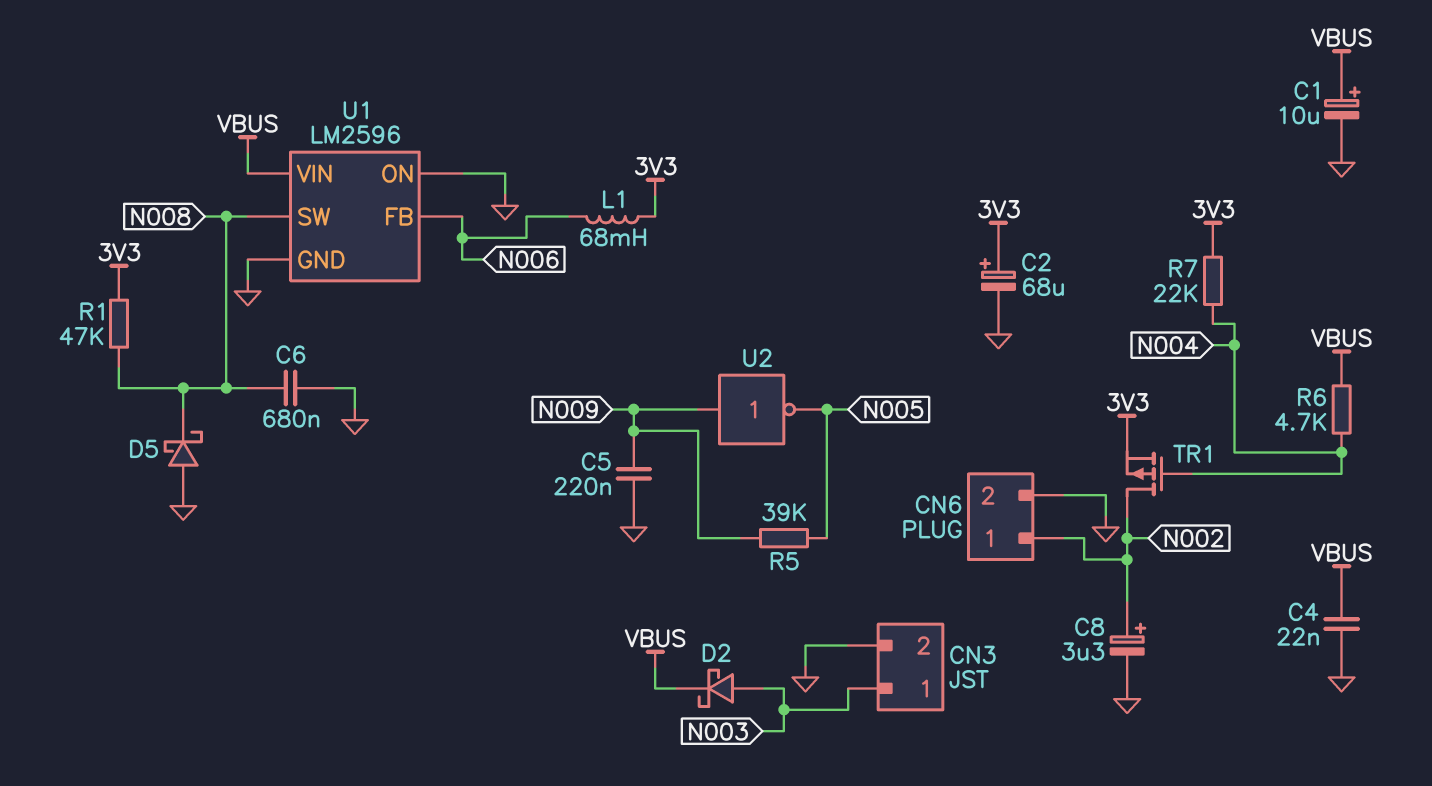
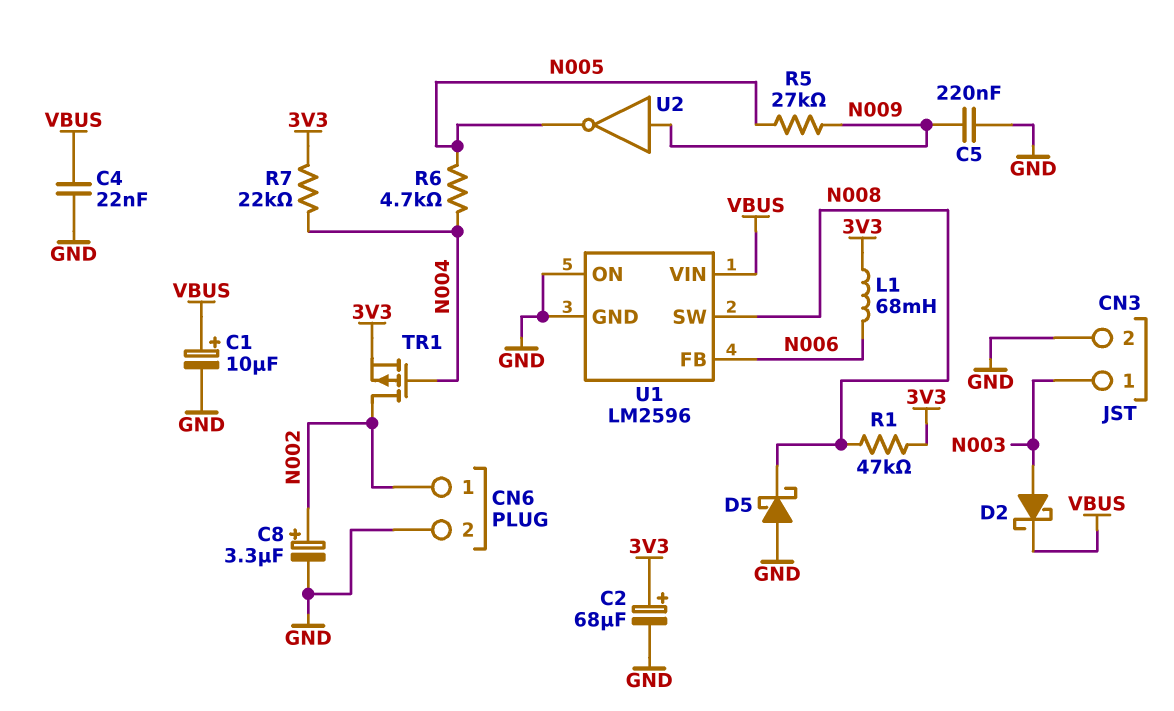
C6: 680nF (GND, N008) -> none
R5: 39k (N005, N009) -> 27k (N005, N009)
R6: 4.7k (N004, VBUS) -> 4.7k (N004, N005)

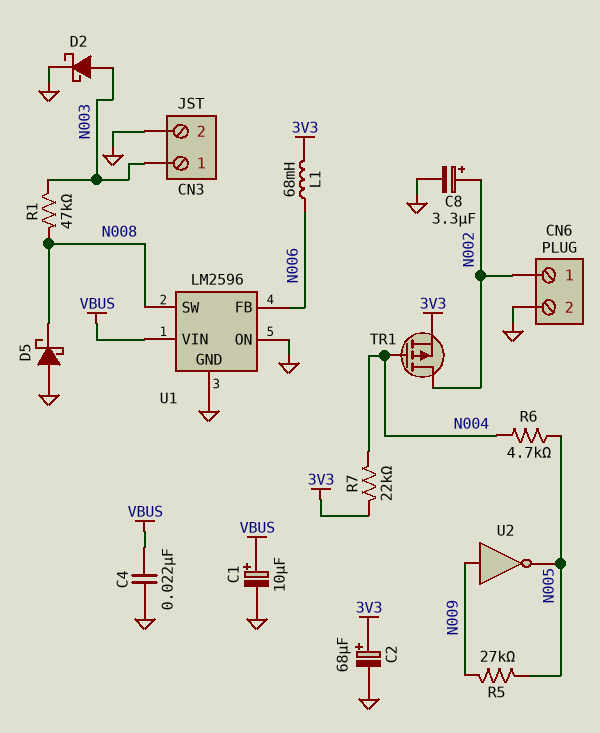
C5: 220nF (GND, N009) -> none
D2: schottky (A N003, K VBUS) -> schottky (A N003, K GND)
R1: 47k (3V3, N008) -> 47k (N003, N008)

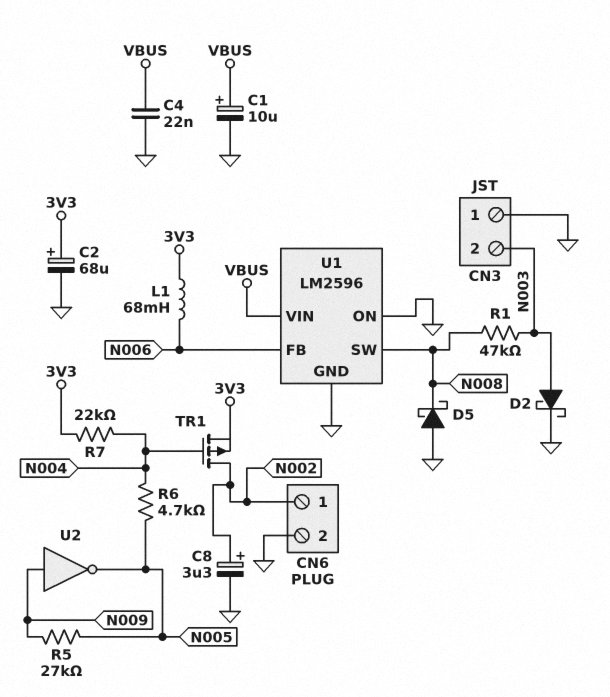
CN3 pin 1: N003 -> GND
CN3 pin 2: GND -> N003

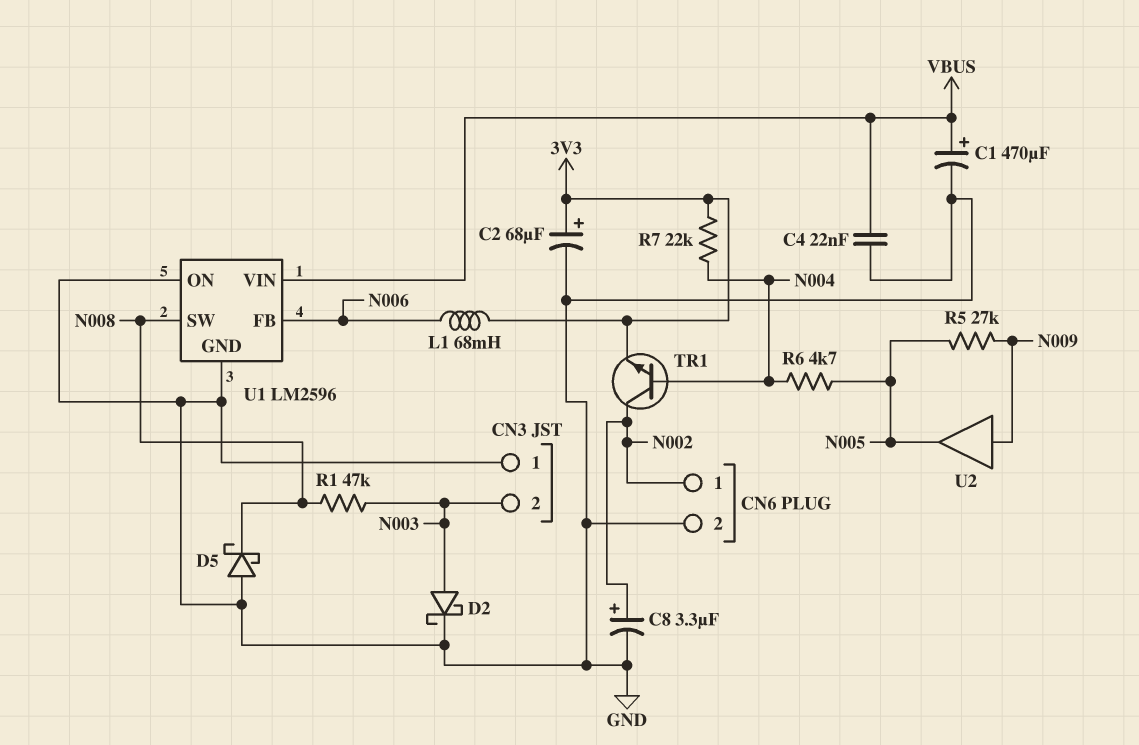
C1: 10uF (plus VBUS, minus GND) -> 470uF (plus VBUS, minus GND)
TR1: PMOS (G N004, D N002, S 3V3) -> NPN (B N004, C N002, E 3V3)
U2: NOT (in N009, out N005) -> buffer (in N009, out N005)

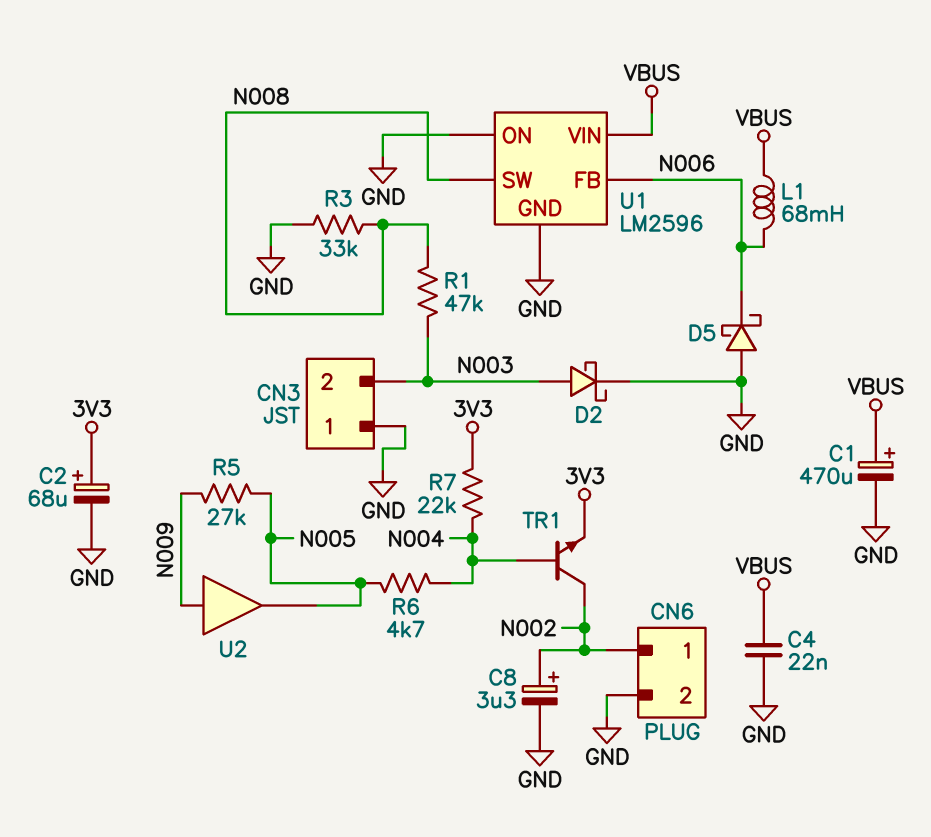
D5: schottky (A GND, K N008) -> schottky (A GND, K N006)
L1: 68mH (3V3, N006) -> 68mH (N006, VBUS)
R3: none -> 33k (GND, N008)

